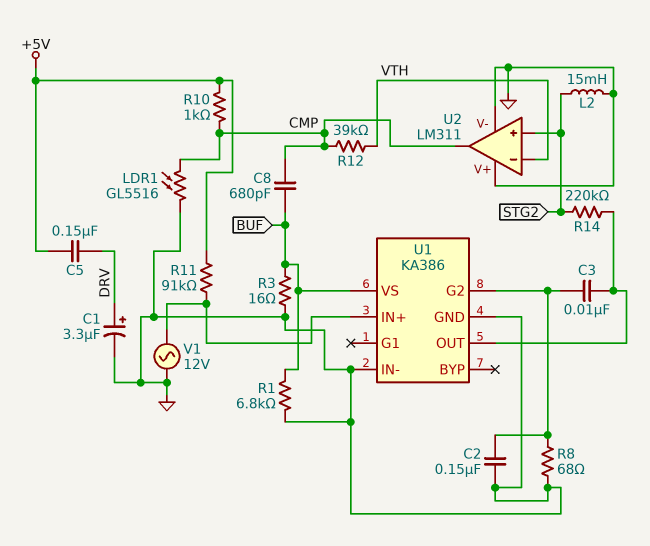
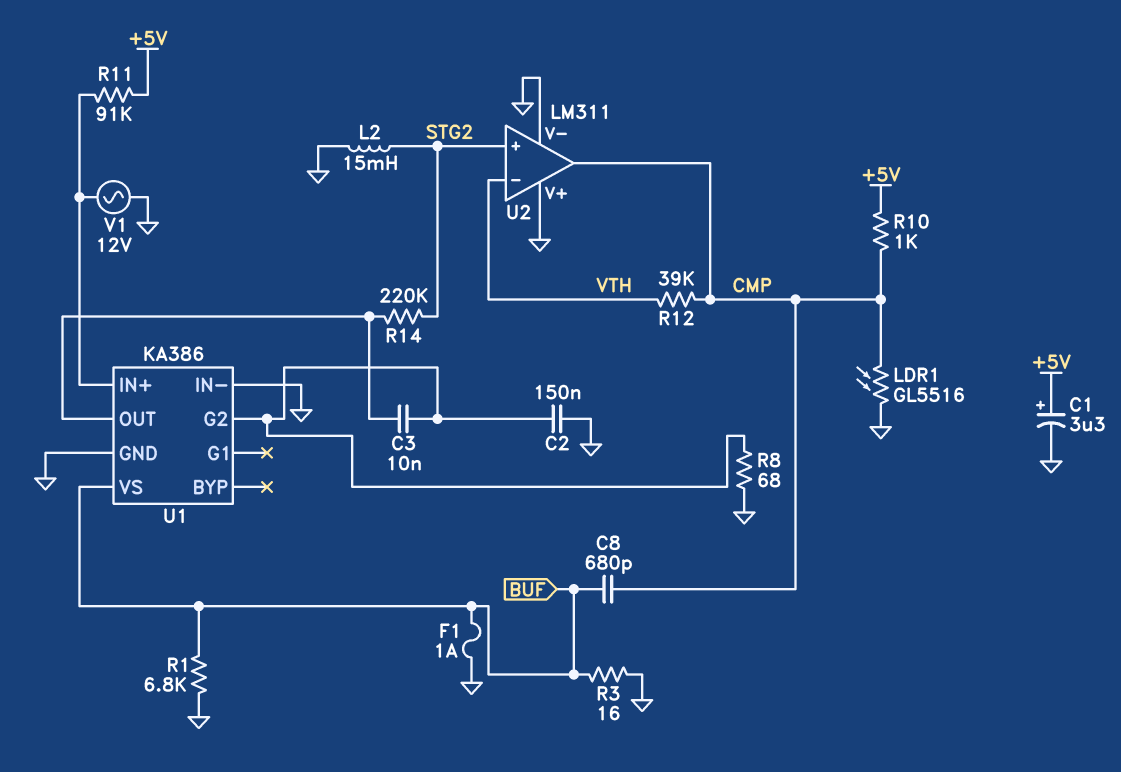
C1: 3.3uF (plus DRV, minus GND) -> 3.3uF (plus +5V, minus GND)
C5: 150nF (+5V, DRV) -> none
F1: none -> 1A (BUF, GND)

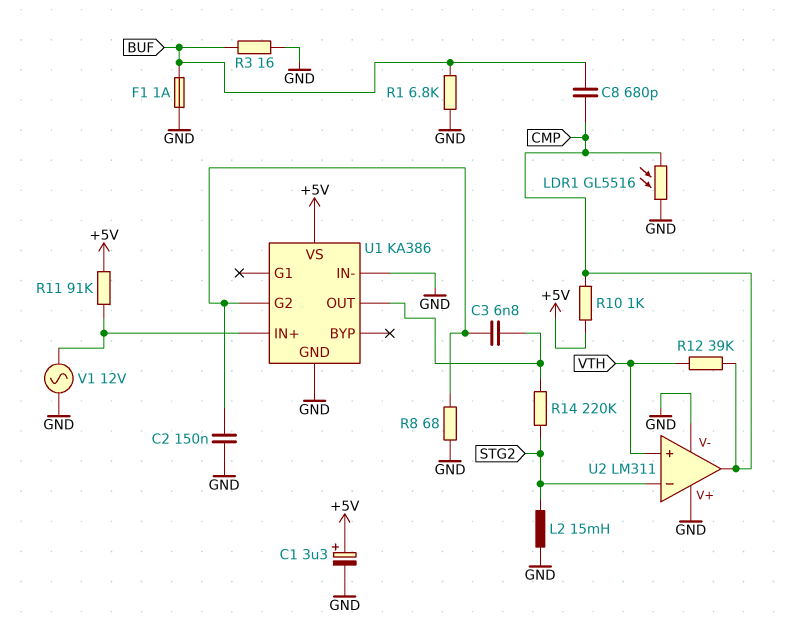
C3: 10nF (U1/G2, U1/OUT) -> 6.8nF (U1/G2, U1/OUT)
U1 pin VS: BUF -> +5V
U2 pin in+: STG2 -> VTH
U2 pin in-: VTH -> STG2

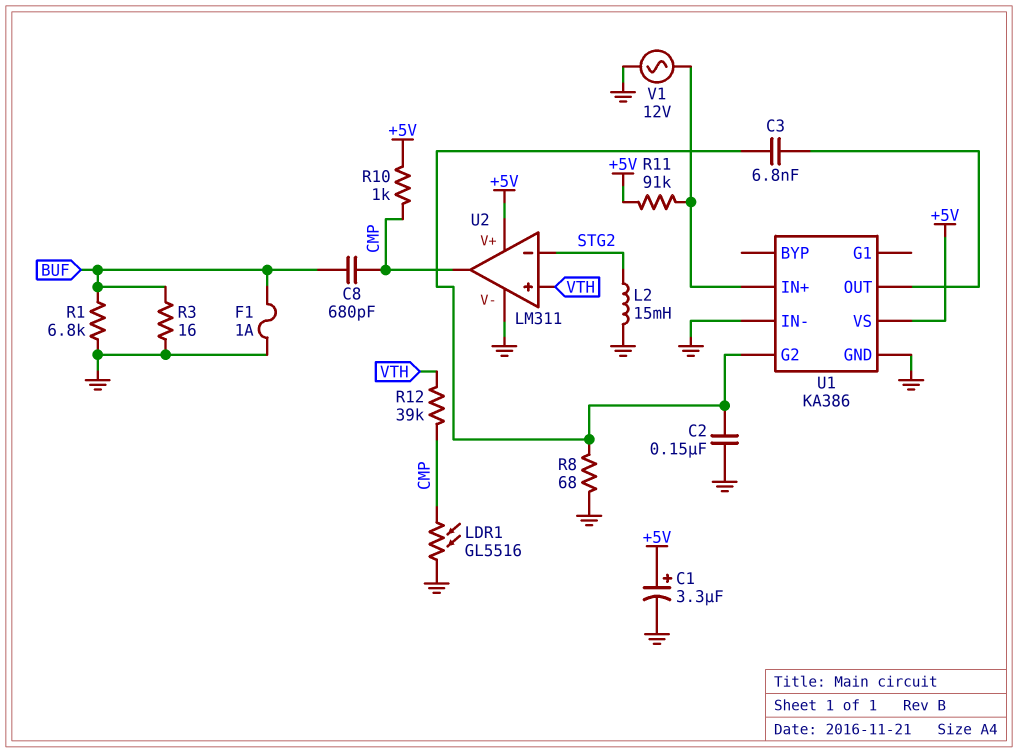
R14: 220k (STG2, U1/OUT) -> none
U2 pin V+: GND -> +5V

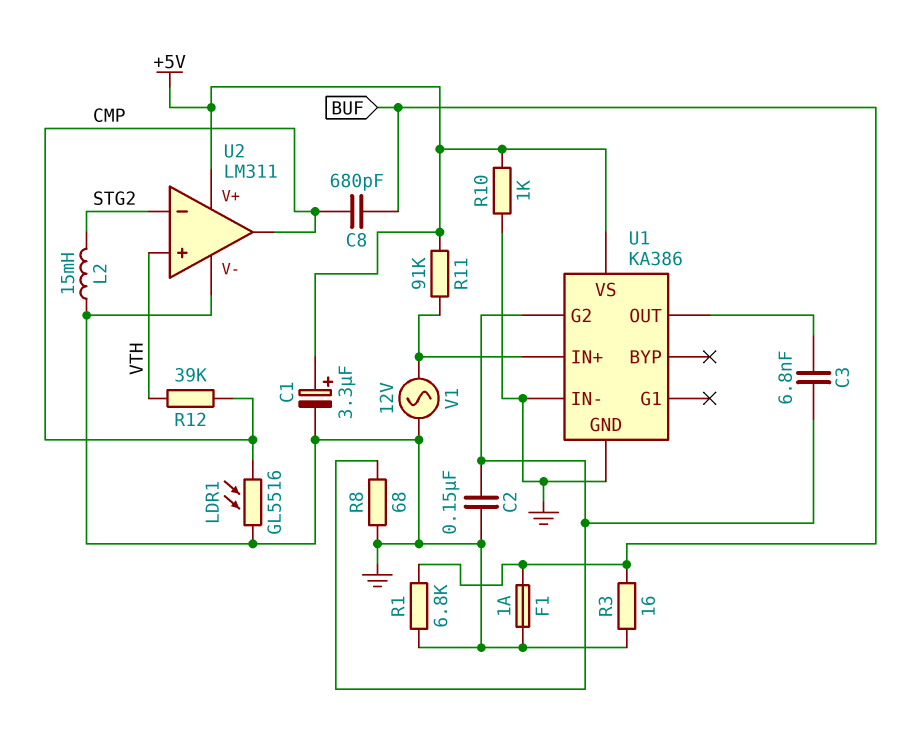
R10: 1k (+5V, CMP) -> 1k (+5V, GND)

